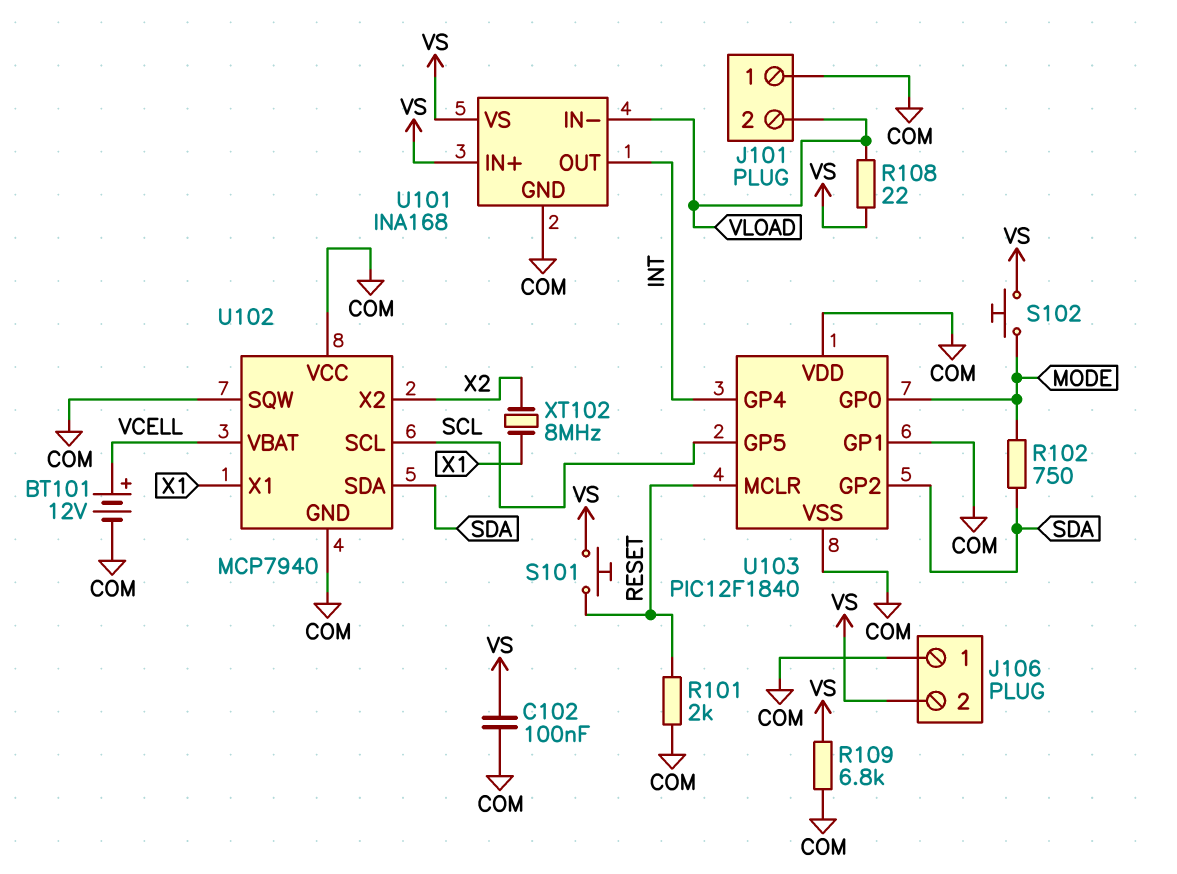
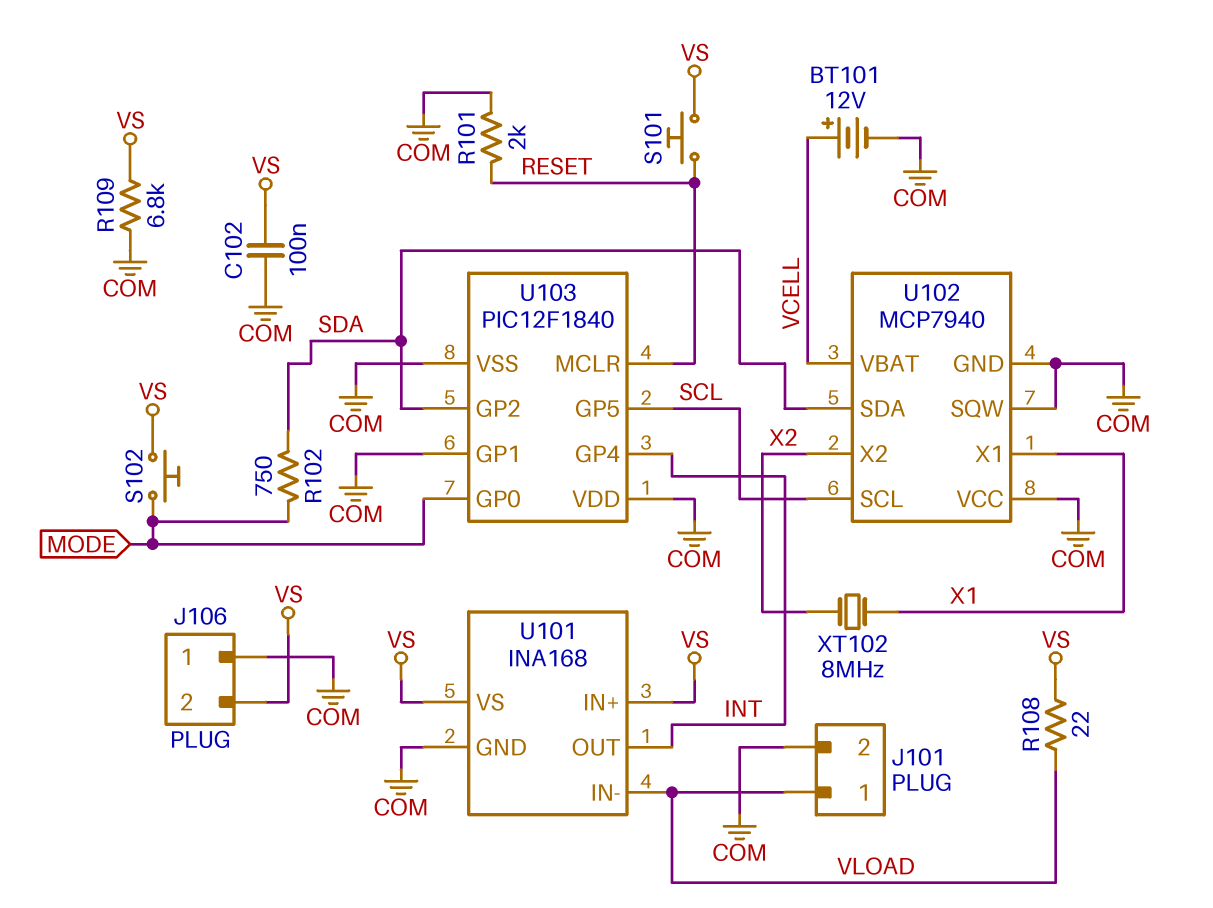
J101 pin 1: COM -> VLOAD
J101 pin 2: VLOAD -> COM

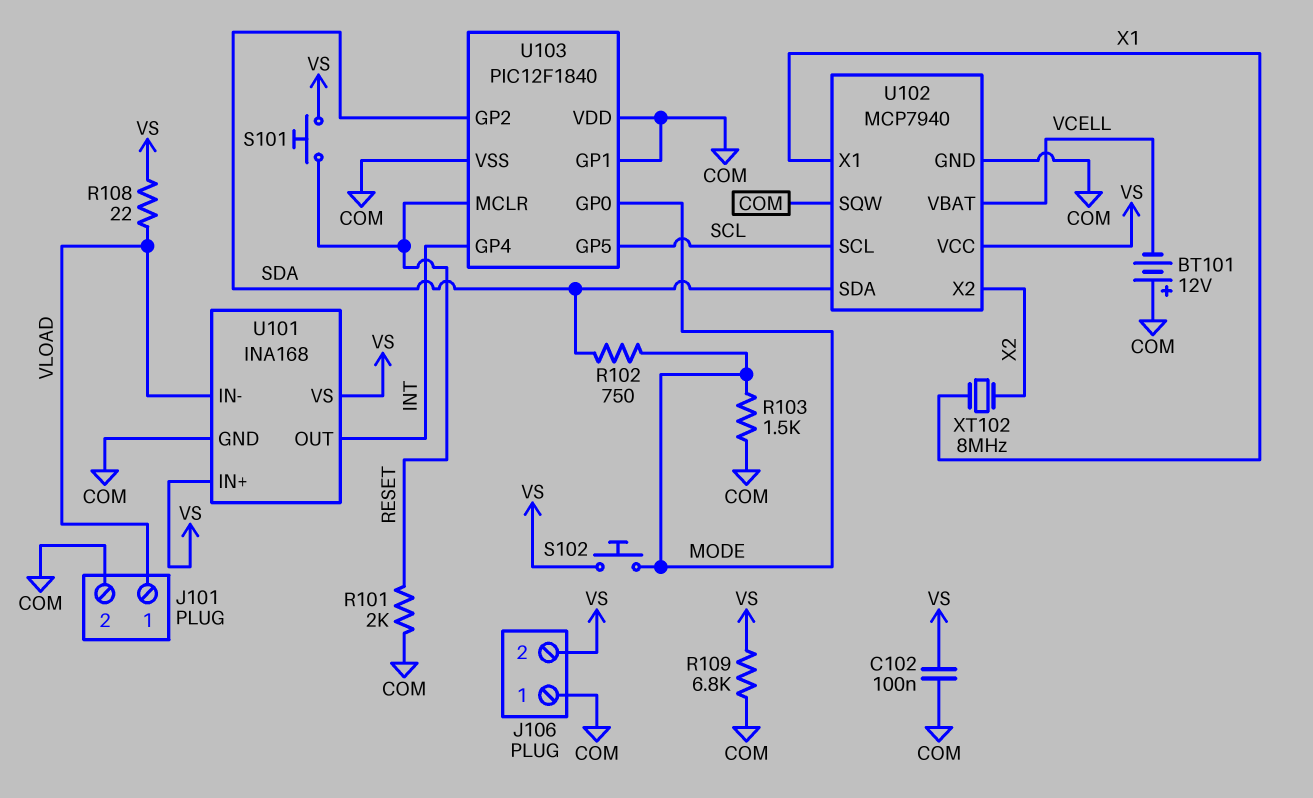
BT101: 12V (plus VCELL, minus COM) -> 12V (plus COM, minus VCELL)
R103: none -> 1.5k (COM, MODE)
U102 pin VCC: COM -> VS

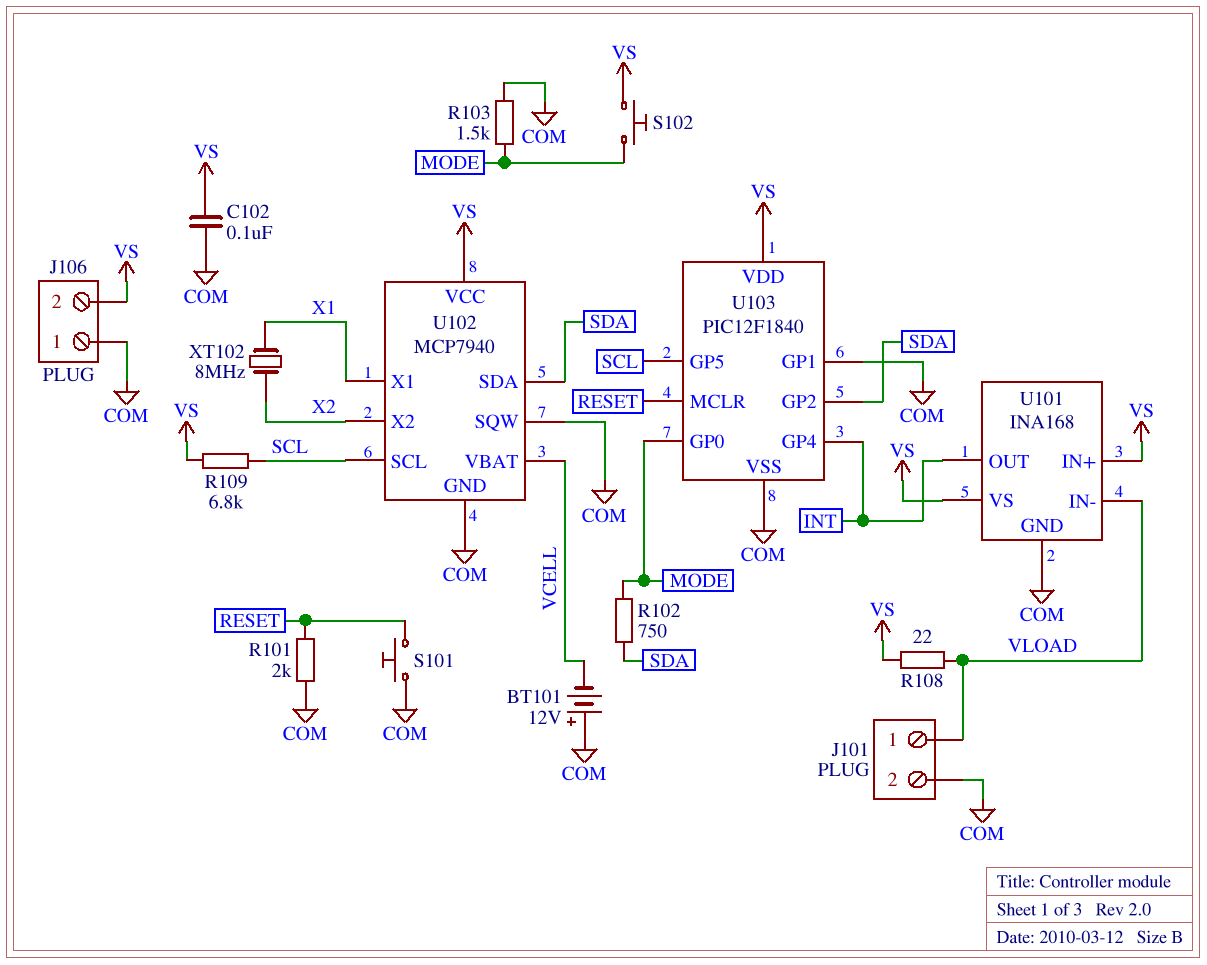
R109: 6.8k (COM, VS) -> 6.8k (SCL, VS)
S101: button (RESET, VS) -> button (COM, RESET)
U103 pin VDD: COM -> VS

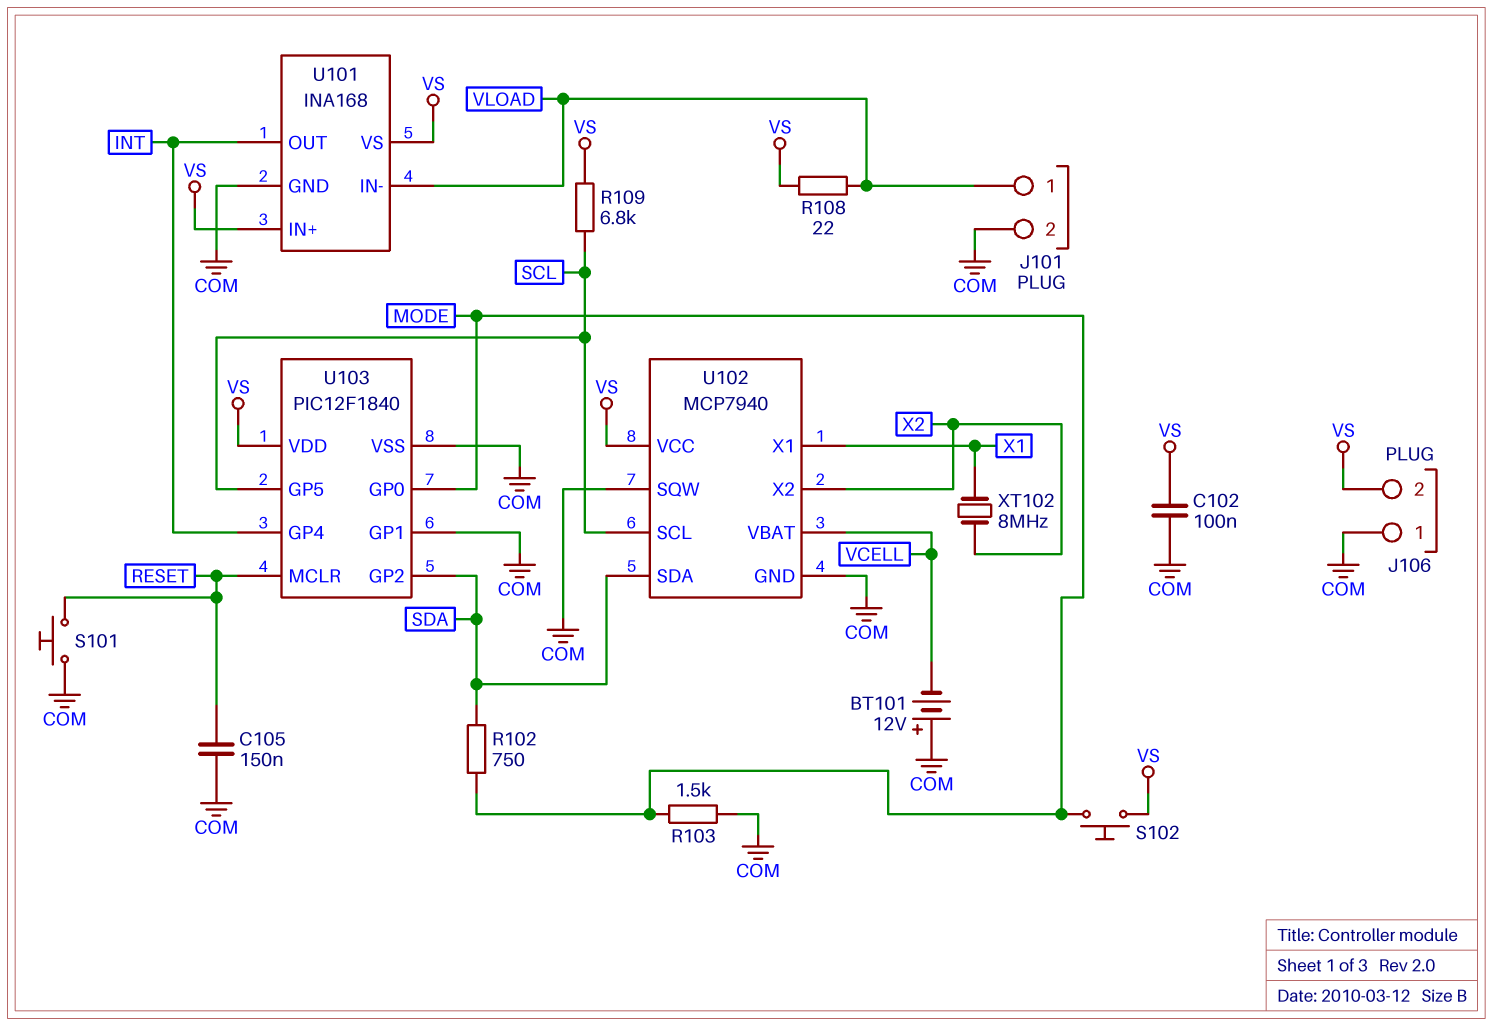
C105: none -> 150nF (COM, RESET)
R101: 2k (COM, RESET) -> none

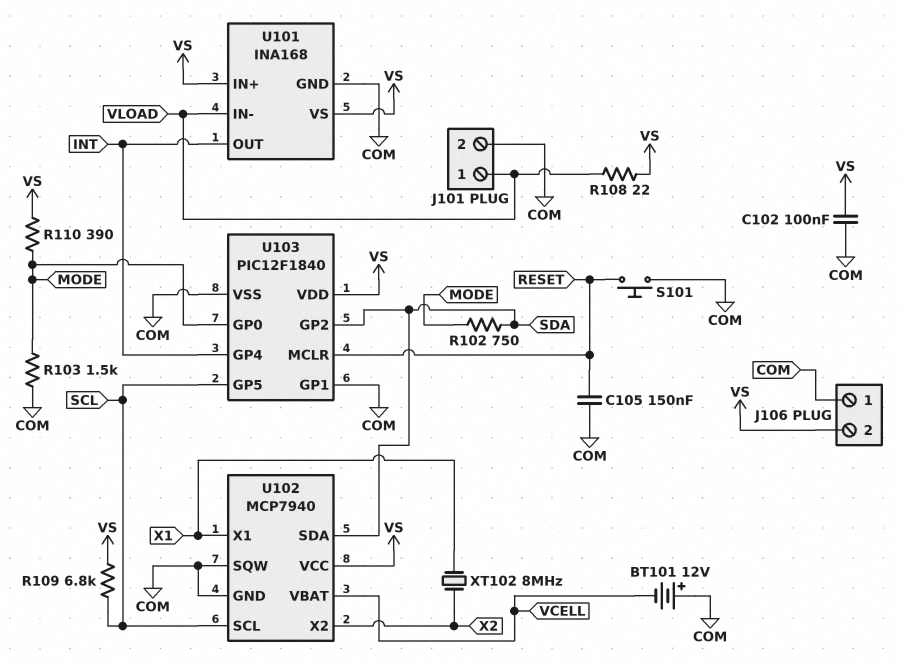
R110: none -> 390 (MODE, VS)
S102: button (MODE, VS) -> none

